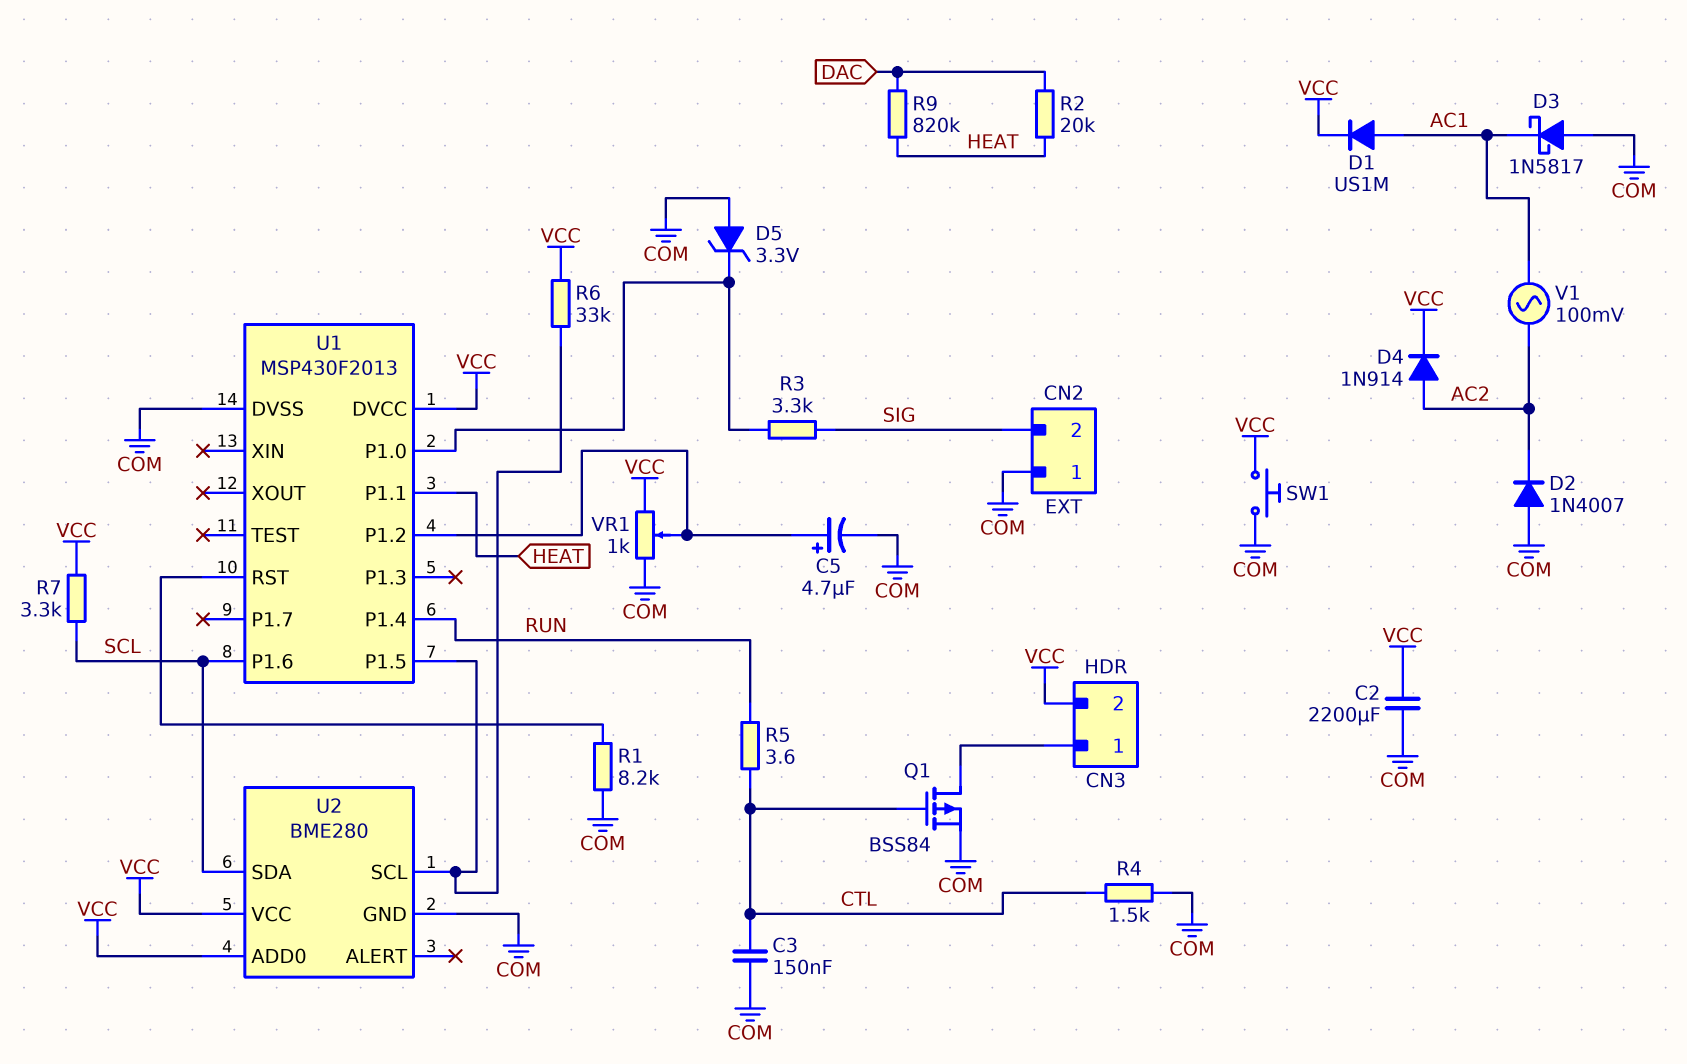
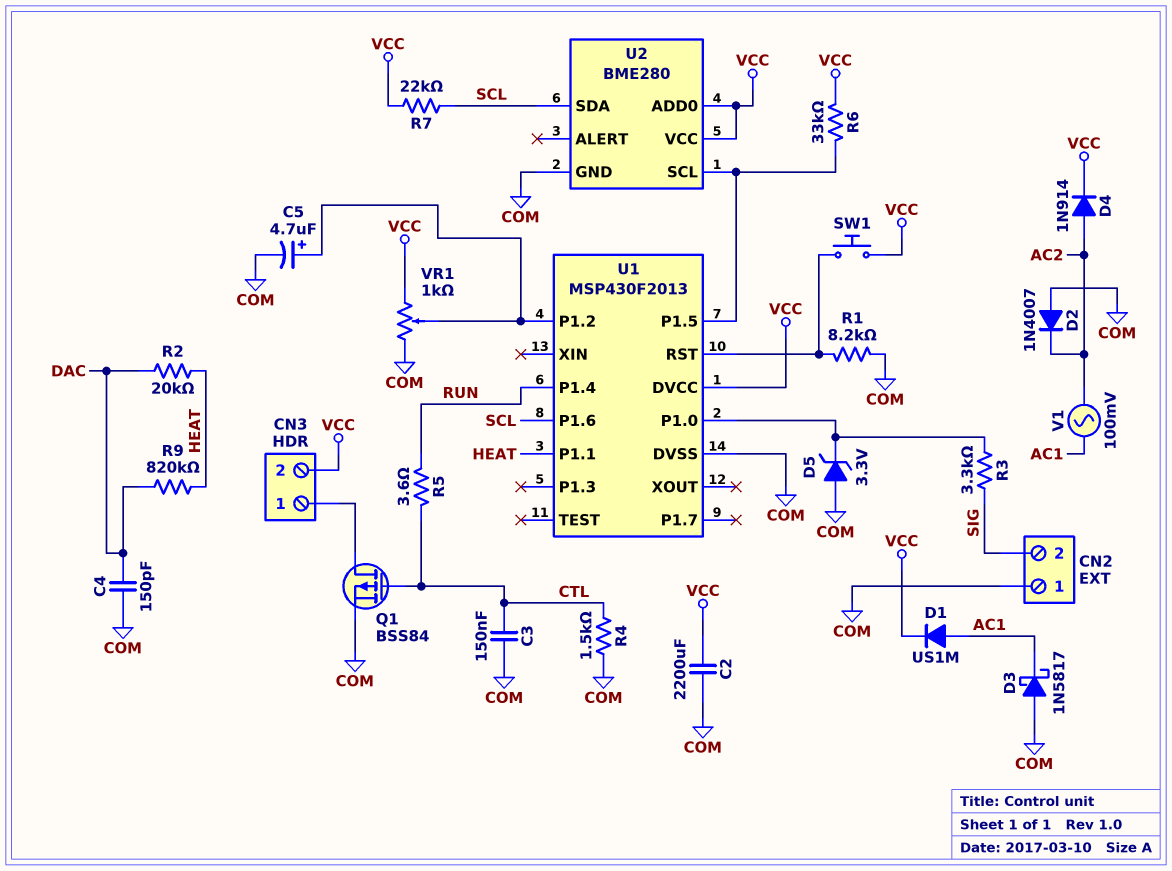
C4: none -> 150pF (COM, DAC)
R7: 3.3k (SCL, VCC) -> 22k (SCL, VCC)
SW1: button (COM, VCC) -> button (U1/RST, VCC)

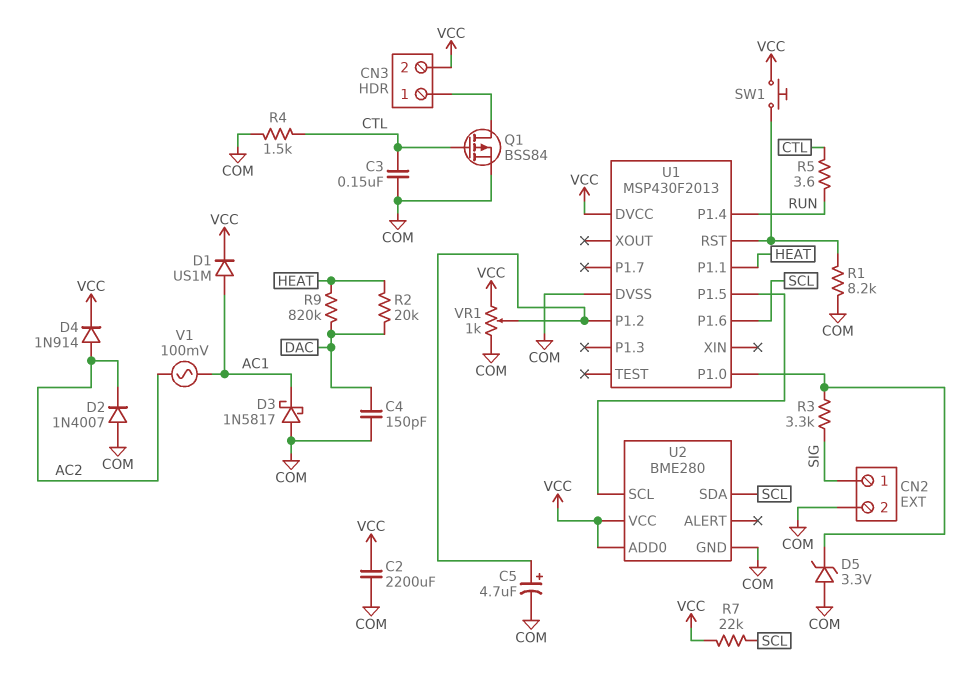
CN2 pin 1: COM -> SIG
CN2 pin 2: SIG -> COM
R6: 33k (U1/P1.5, VCC) -> none

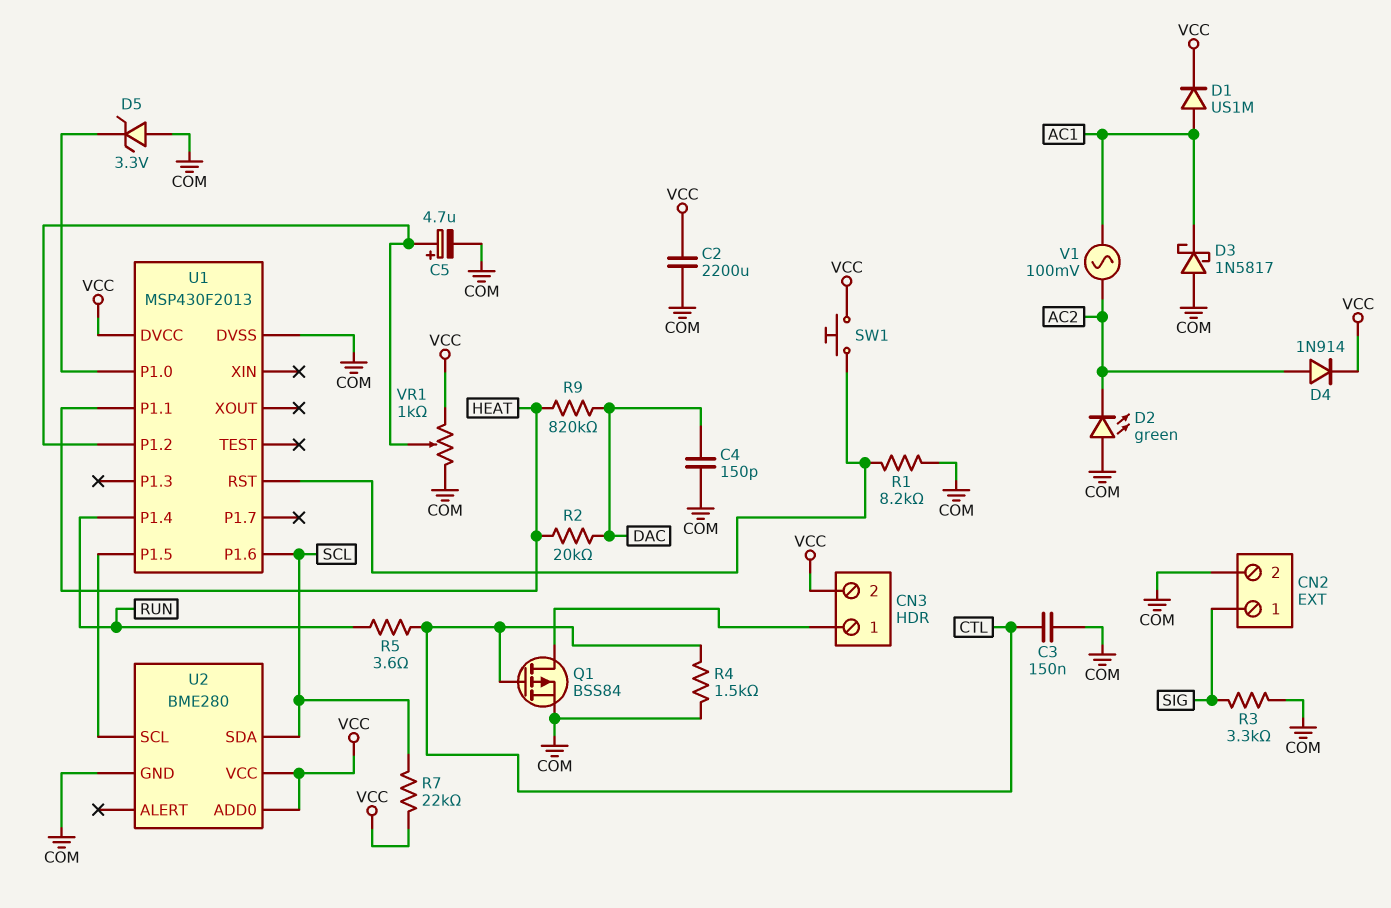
D2: diode 1N4007 (A COM, K AC2) -> LED green (A COM, K AC2)
R3: 3.3k (SIG, U1/P1.0) -> 3.3k (COM, SIG)

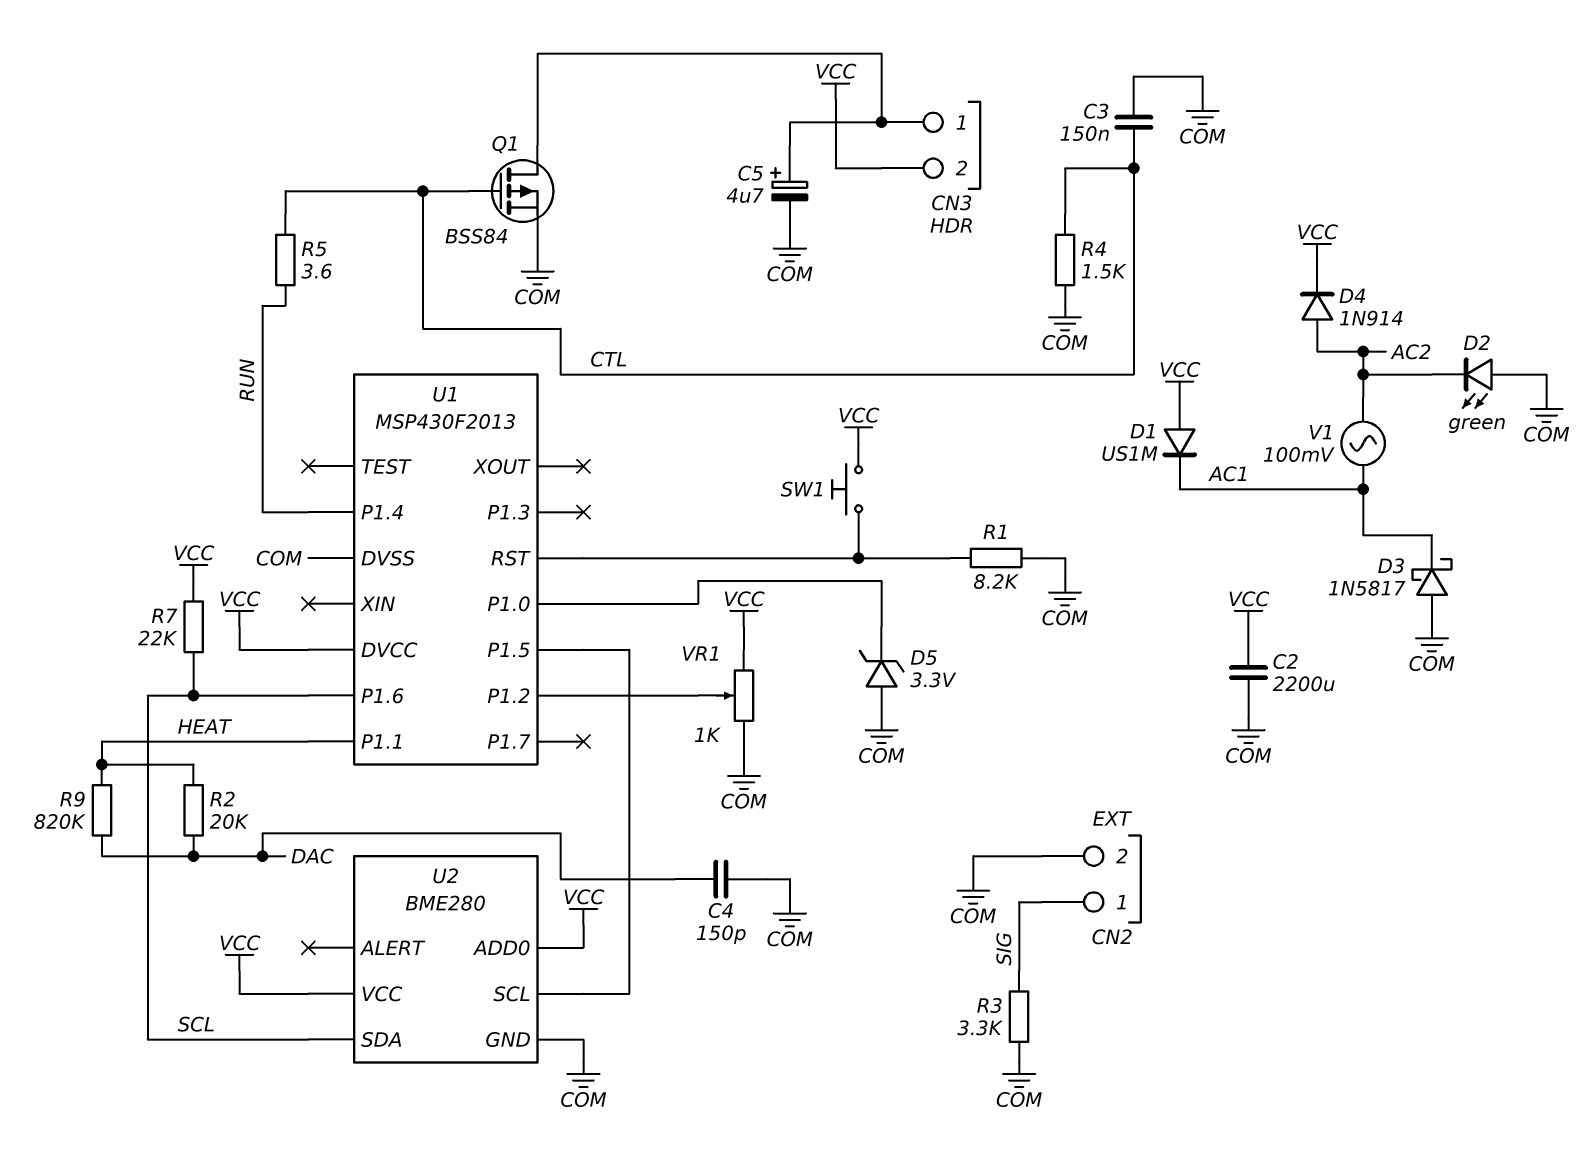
C5: 4.7uF (plus U1/P1.2, minus COM) -> 4.7uF (plus CN3/1, minus COM)
D1: diode US1M (A AC1, K VCC) -> diode US1M (A VCC, K AC1)

